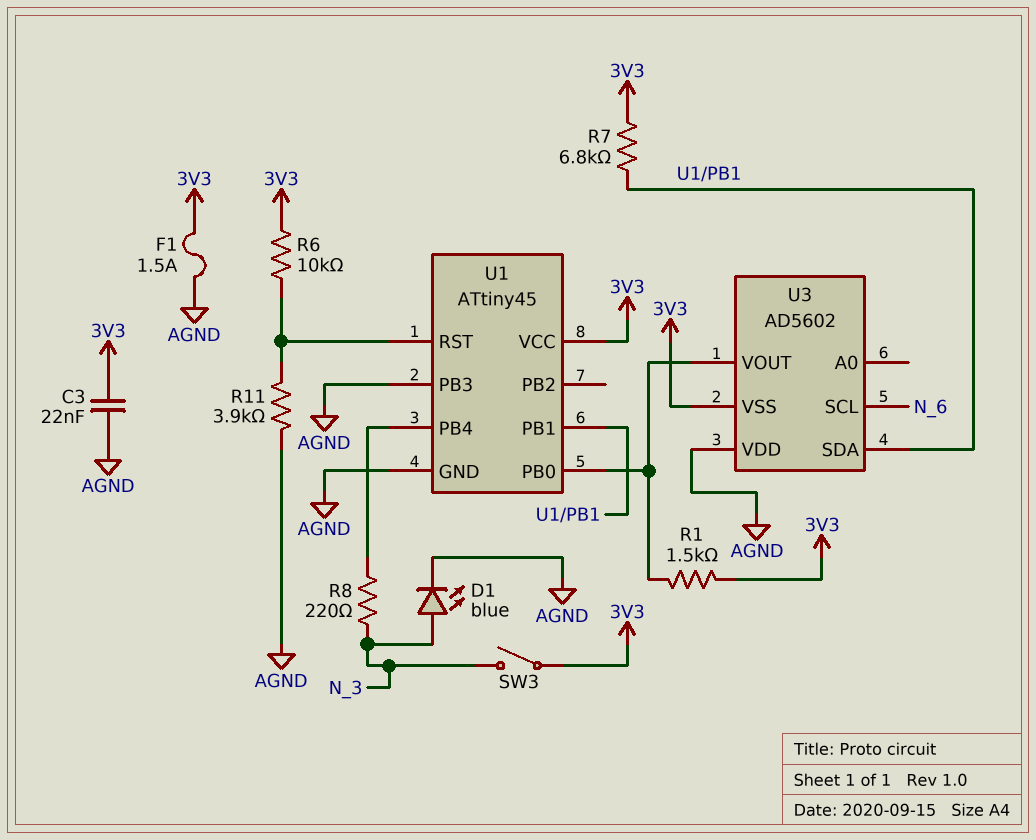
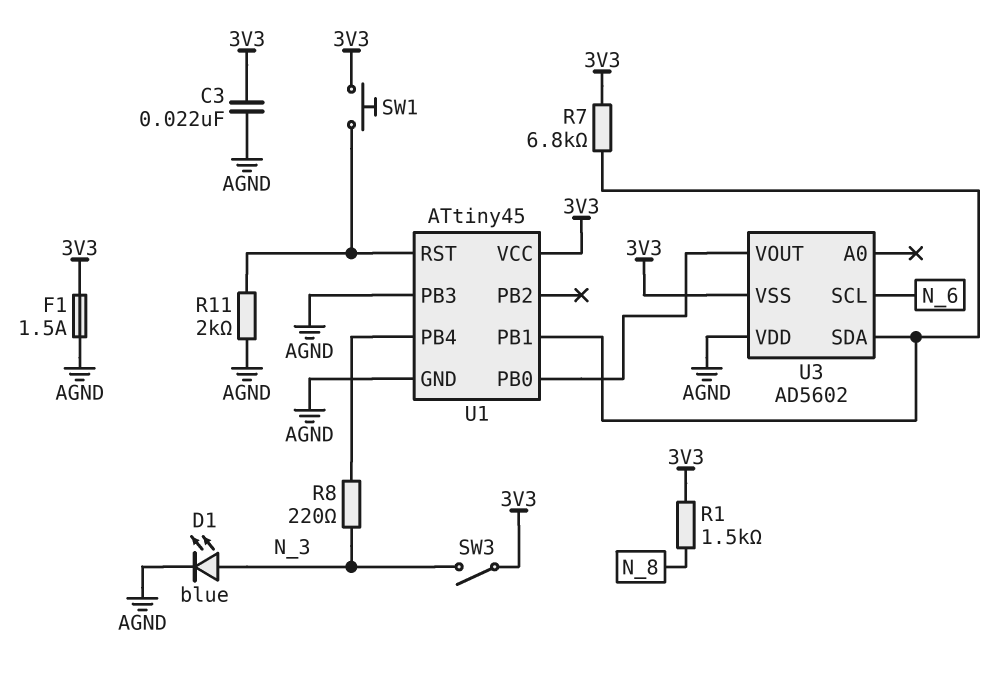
R1: 1.5k (3V3, U1/PB0) -> 1.5k (3V3, N_8)
R6: 10k (3V3, U1/RST) -> none
R11: 3.9k (AGND, U1/RST) -> 2k (AGND, U1/RST)
SW1: none -> button (3V3, U1/RST)

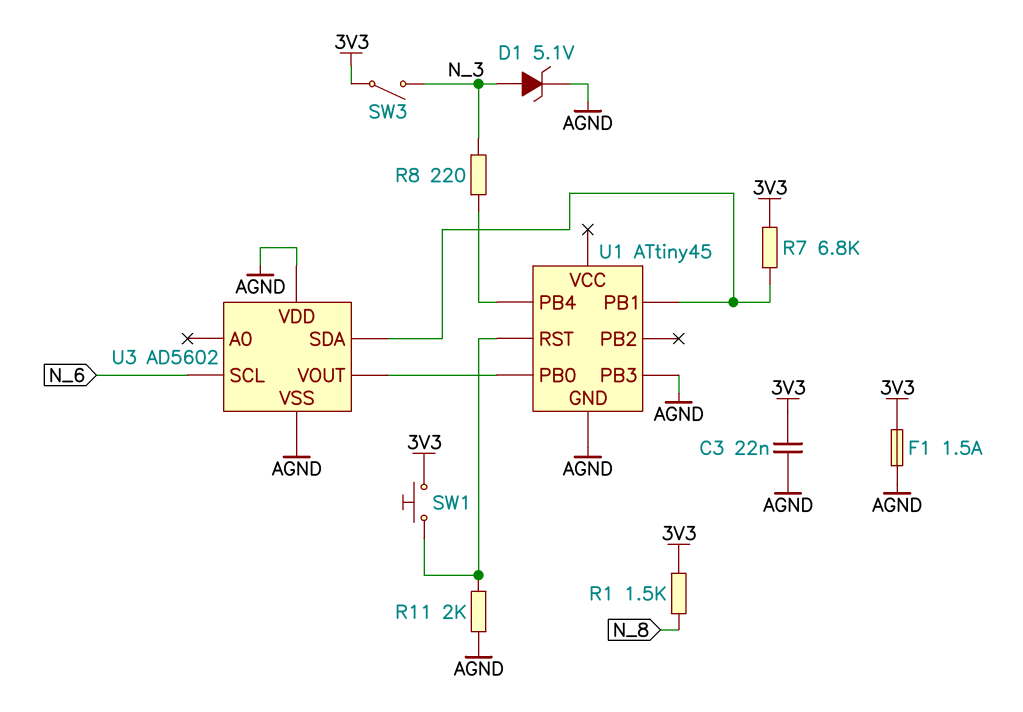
D1: LED blue (A N_3, K AGND) -> zener 5.1V (A N_3, K AGND)
U1 pin VCC: 3V3 -> none
U3 pin VSS: 3V3 -> AGND

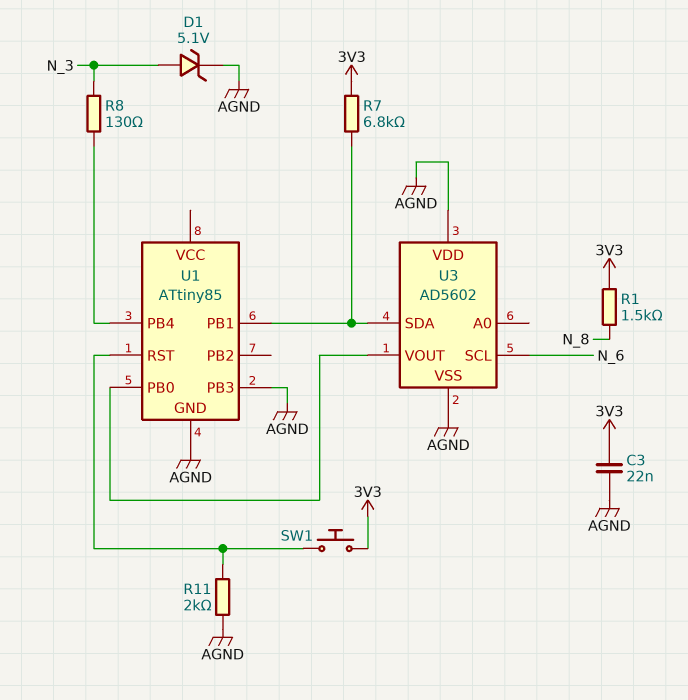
F1: 1.5A (3V3, AGND) -> none
R8: 220 (N_3, U1/PB4) -> 130 (N_3, U1/PB4)
SW3: switch (3V3, N_3) -> none
U1: ATtiny45 -> ATtiny85

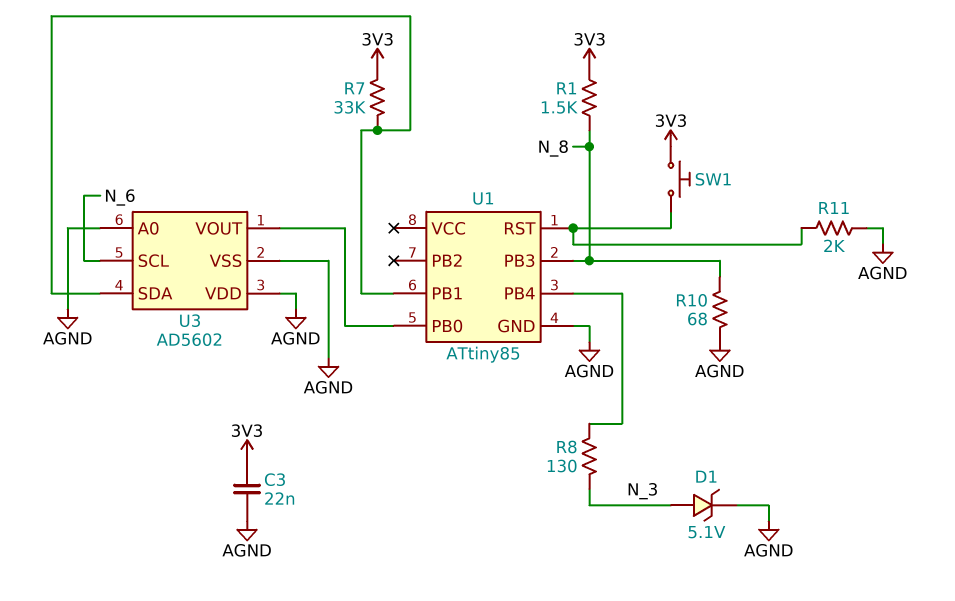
R7: 6.8k (3V3, U1/PB1) -> 33k (3V3, U1/PB1)
R10: none -> 68 (AGND, N_8)
U1 pin PB3: AGND -> N_8
U3 pin A0: none -> AGND

